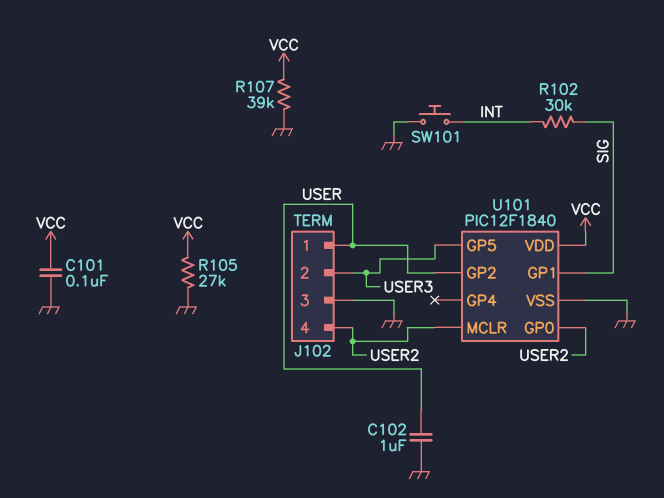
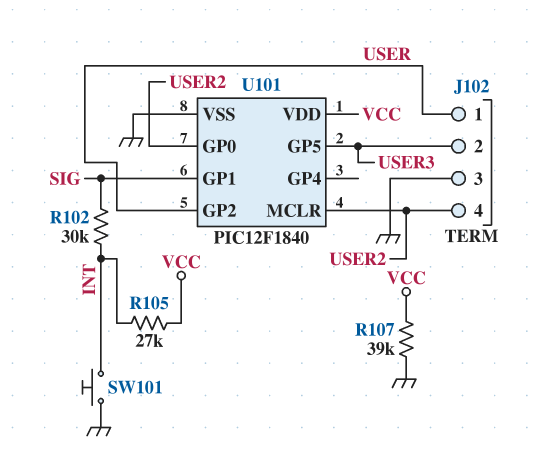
C101: 100nF (GND, VCC) -> none
C102: 1uF (GND, USER) -> none
R105: 27k (GND, VCC) -> 27k (INT, VCC)

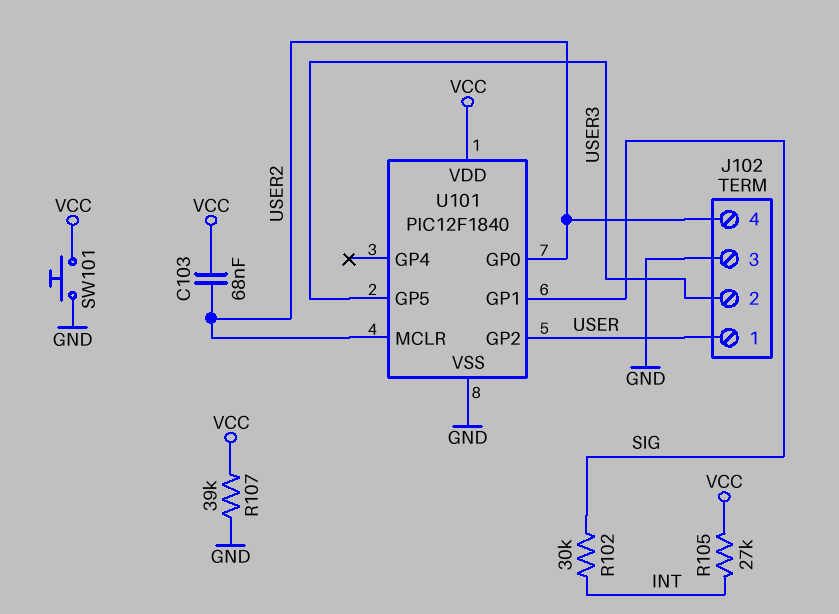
C103: none -> 68nF (USER2, VCC)
SW101: button (GND, INT) -> button (GND, VCC)

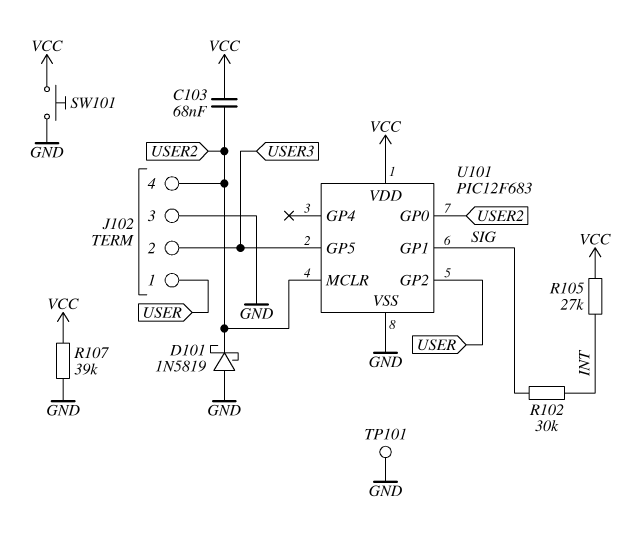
D101: none -> schottky 1N5819 (A GND, K USER2)
TP101: none -> test point (GND)
U101: PIC12F1840 -> PIC12F683

